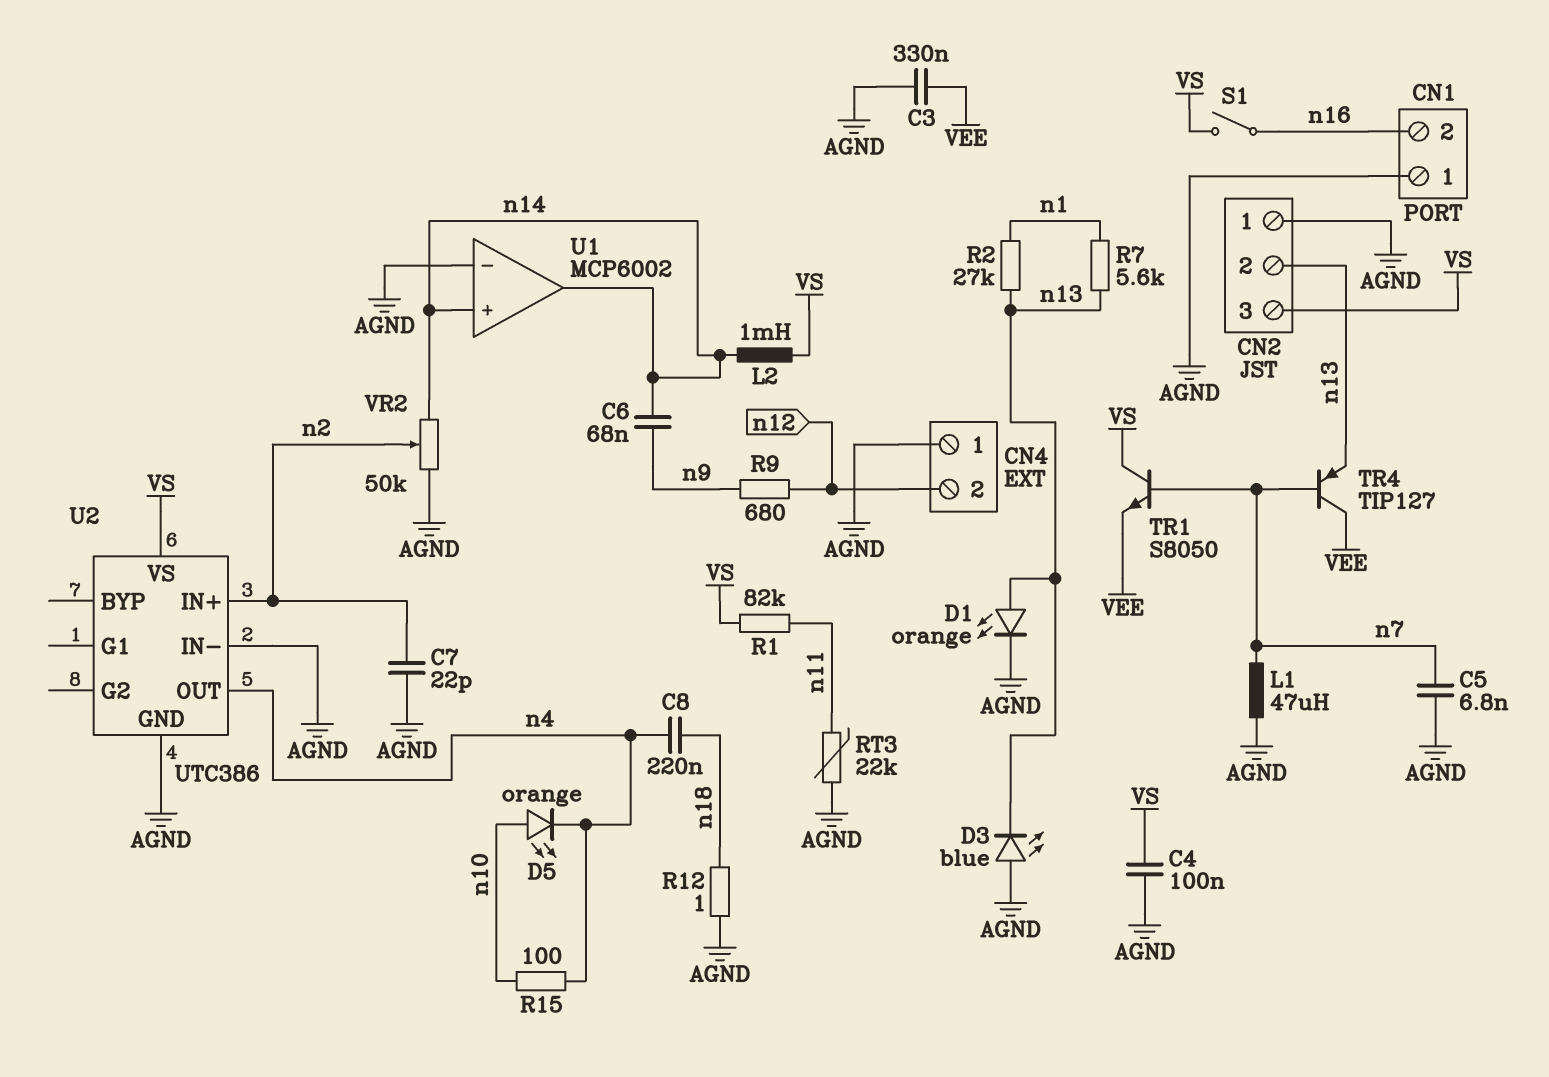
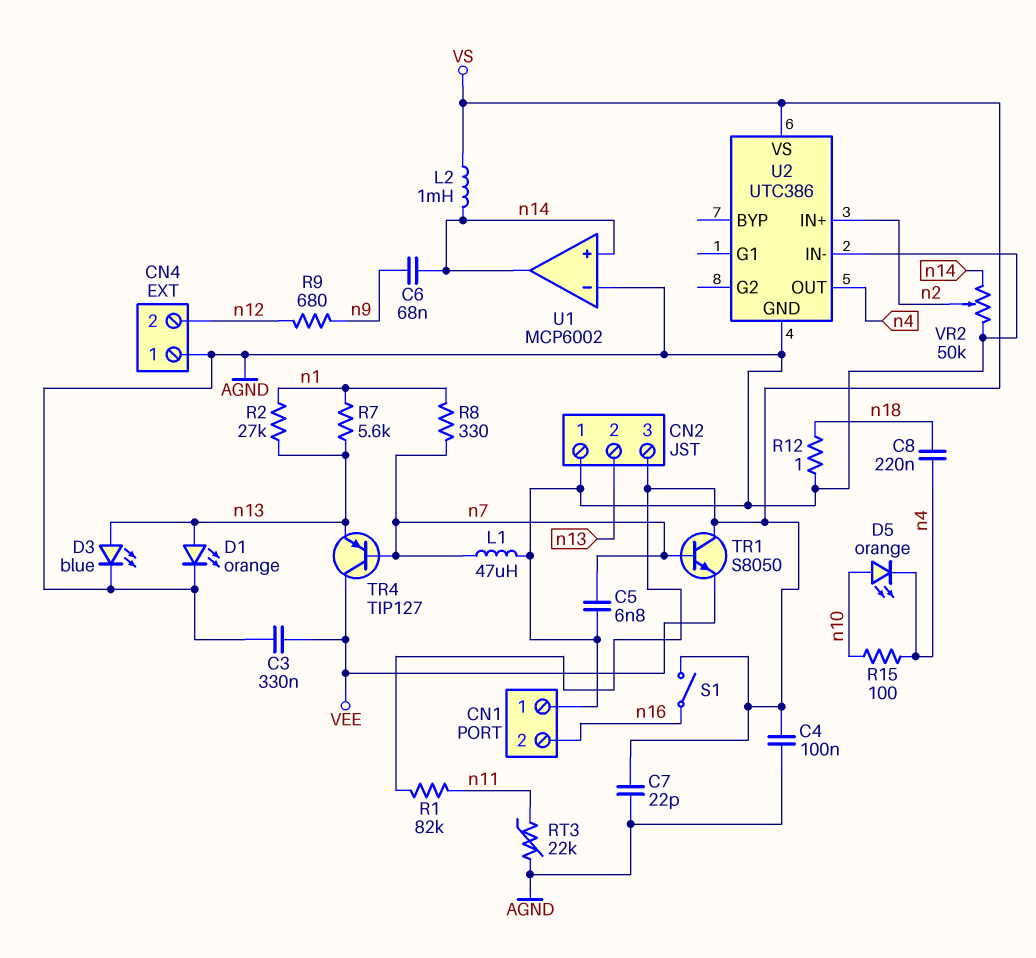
C7: 22pF (AGND, n2) -> 22pF (AGND, VS)
D3: LED blue (A AGND, K n13) -> LED blue (A n13, K AGND)
R8: none -> 330 (n1, n7)

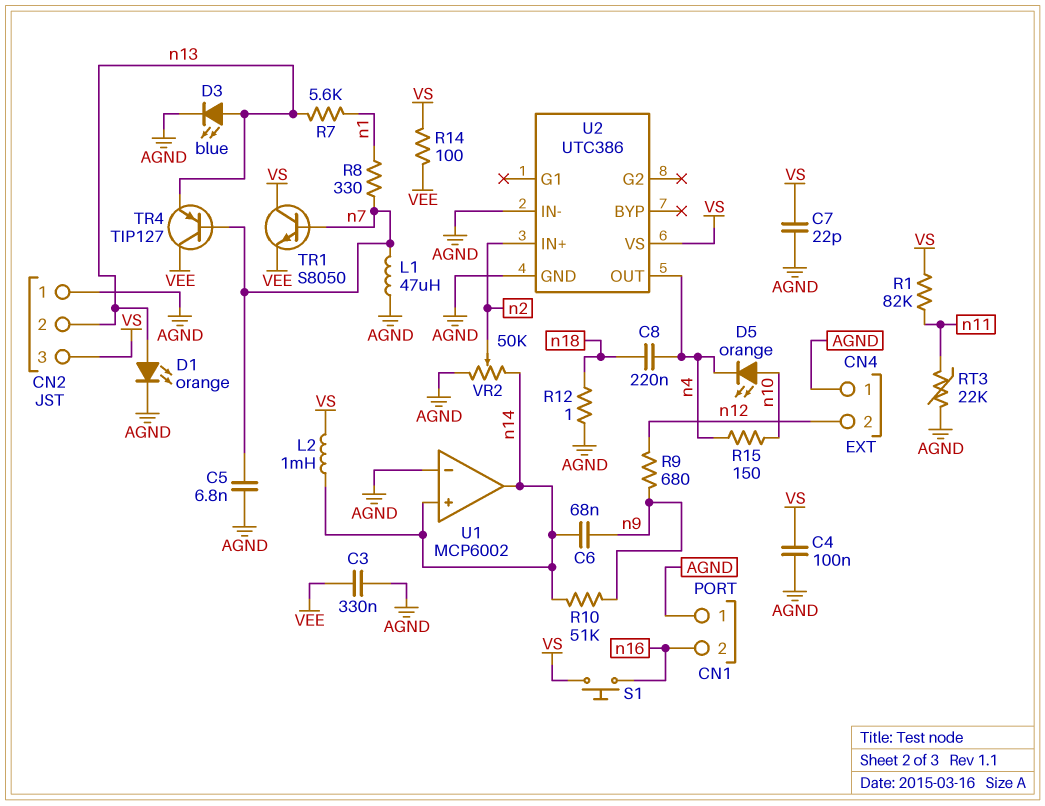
R2: 27k (n1, n13) -> none
R10: none -> 51k (n9, n14)
R14: none -> 100 (VEE, VS)
R15: 100 (n4, n10) -> 150 (n4, n10)
S1: switch (VS, n16) -> button (VS, n16)

